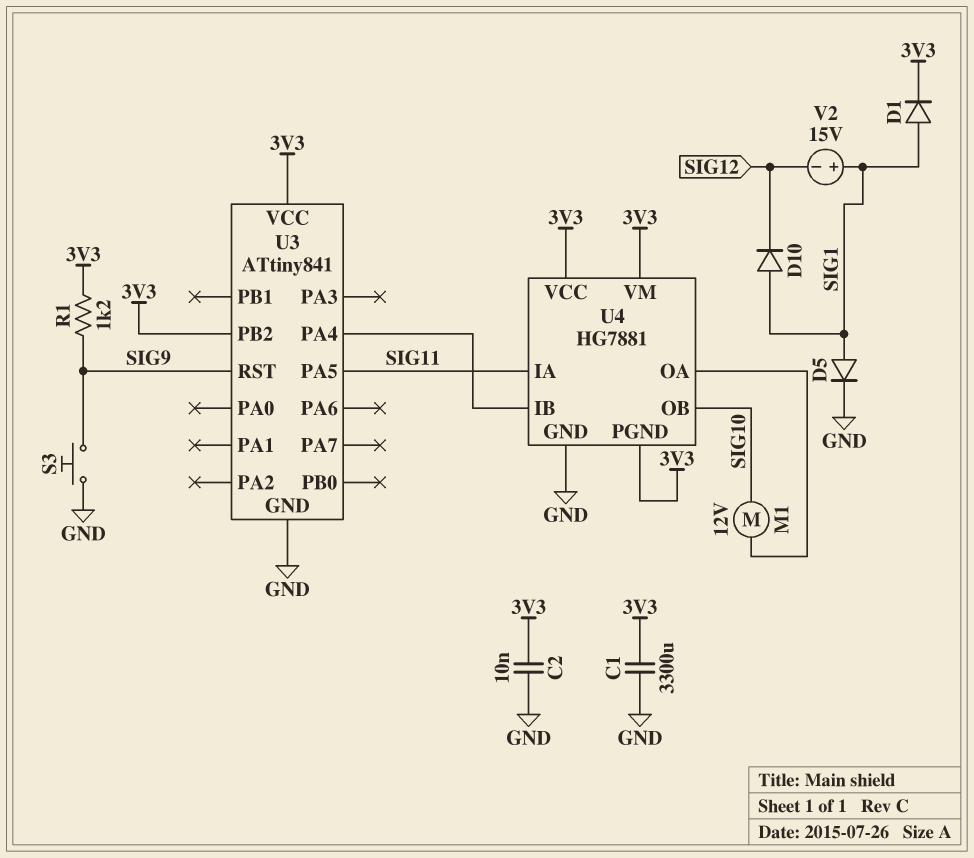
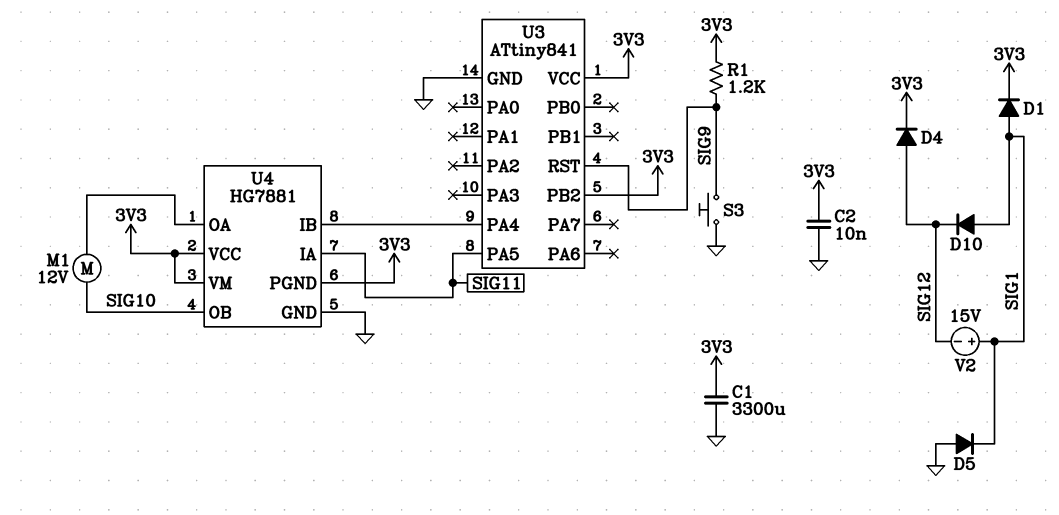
D4: none -> diode (A SIG12, K 3V3)
D5: diode (A SIG1, K GND) -> diode (A GND, K SIG1)

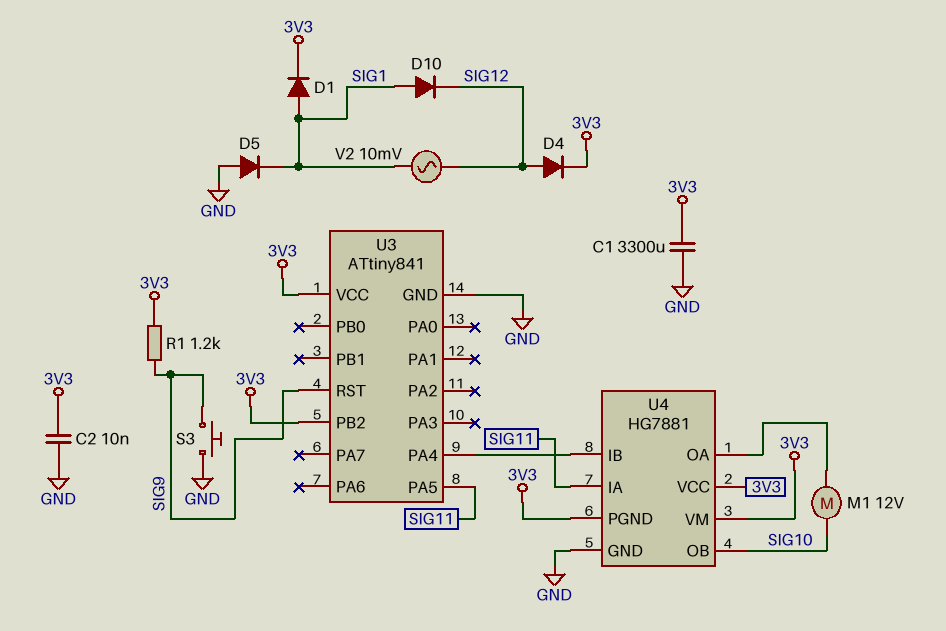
V2: 15V (plus SIG1, minus SIG12) -> AC 10mV (SIG1, SIG12)

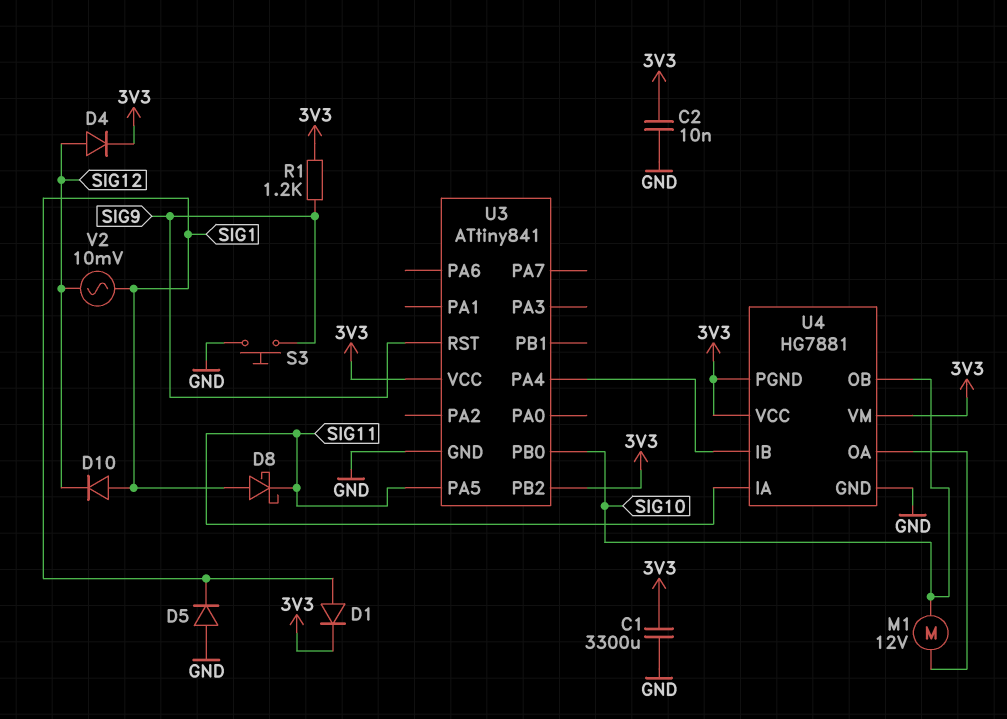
D8: none -> schottky (A SIG1, K SIG11)
U3 pin PB0: none -> SIG10

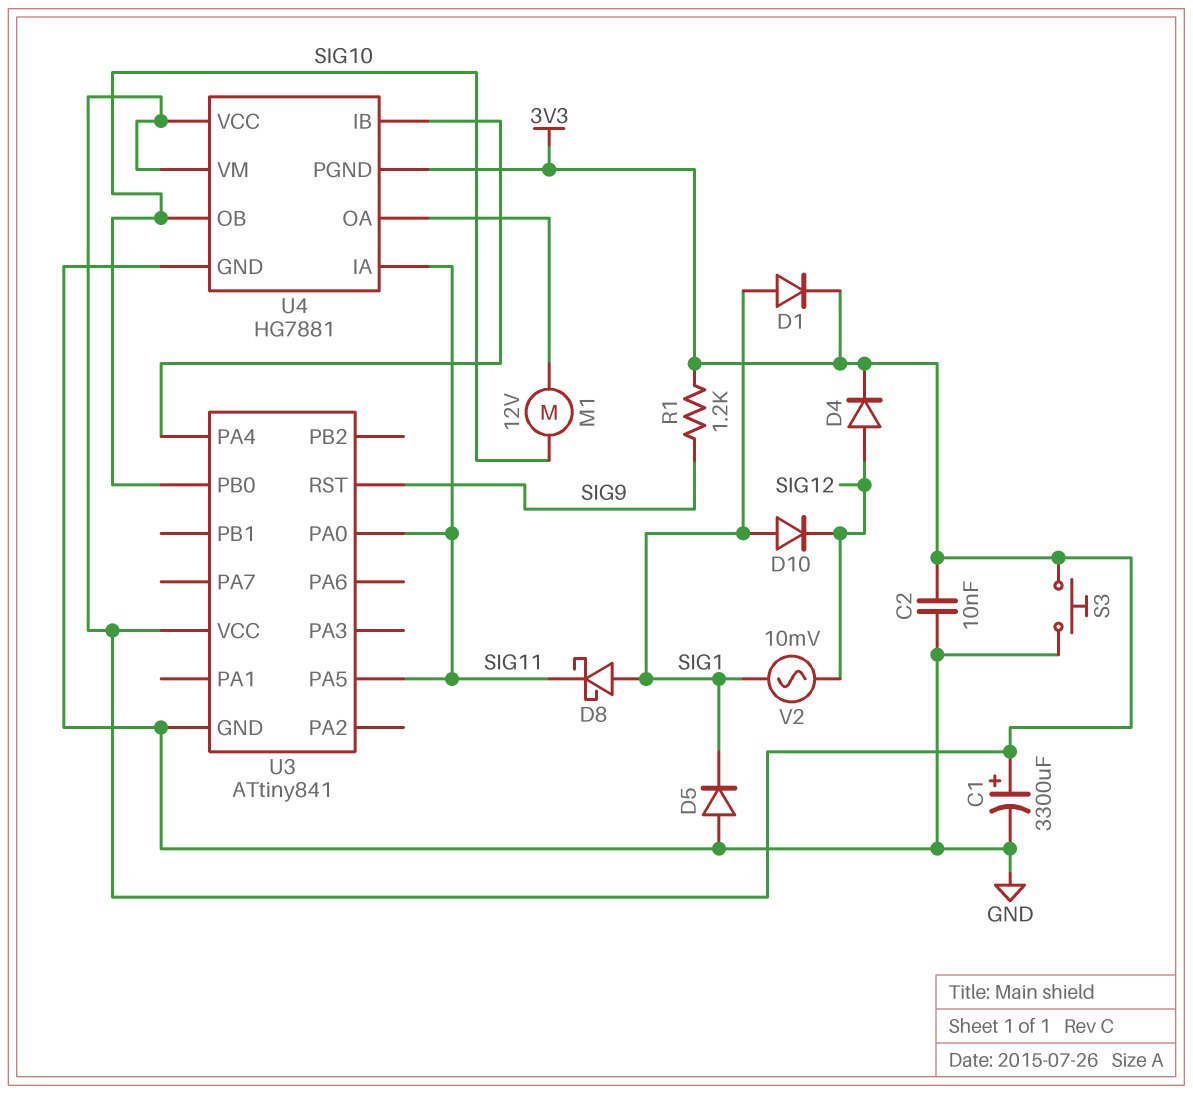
C1: 3300uF (3V3, GND) -> 3300uF (plus 3V3, minus GND)
S3: button (GND, SIG9) -> button (3V3, GND)
U3 pin PA0: none -> SIG11
U3 pin PB2: 3V3 -> none

